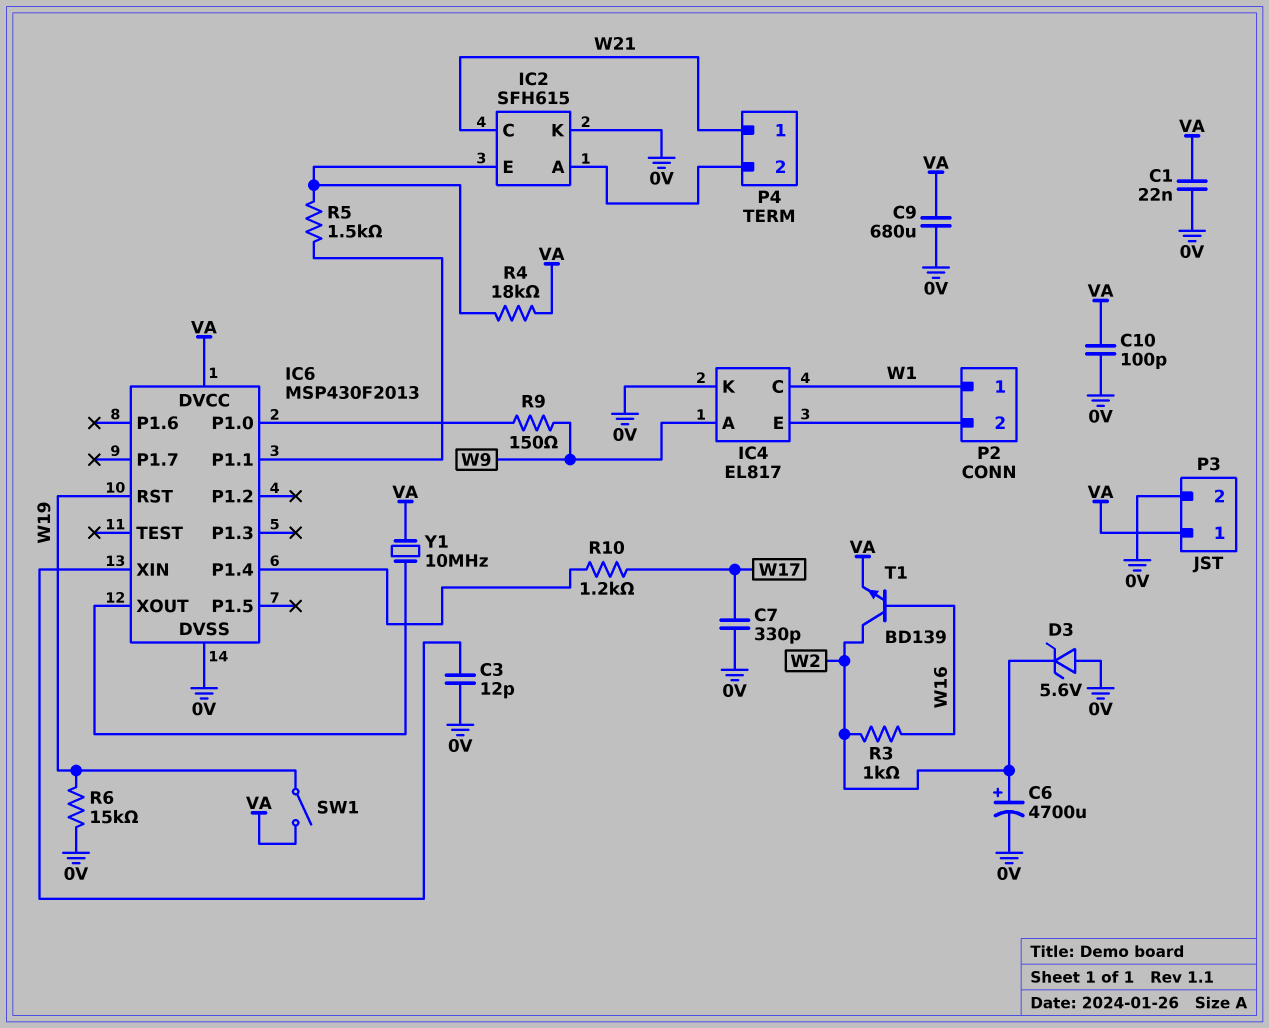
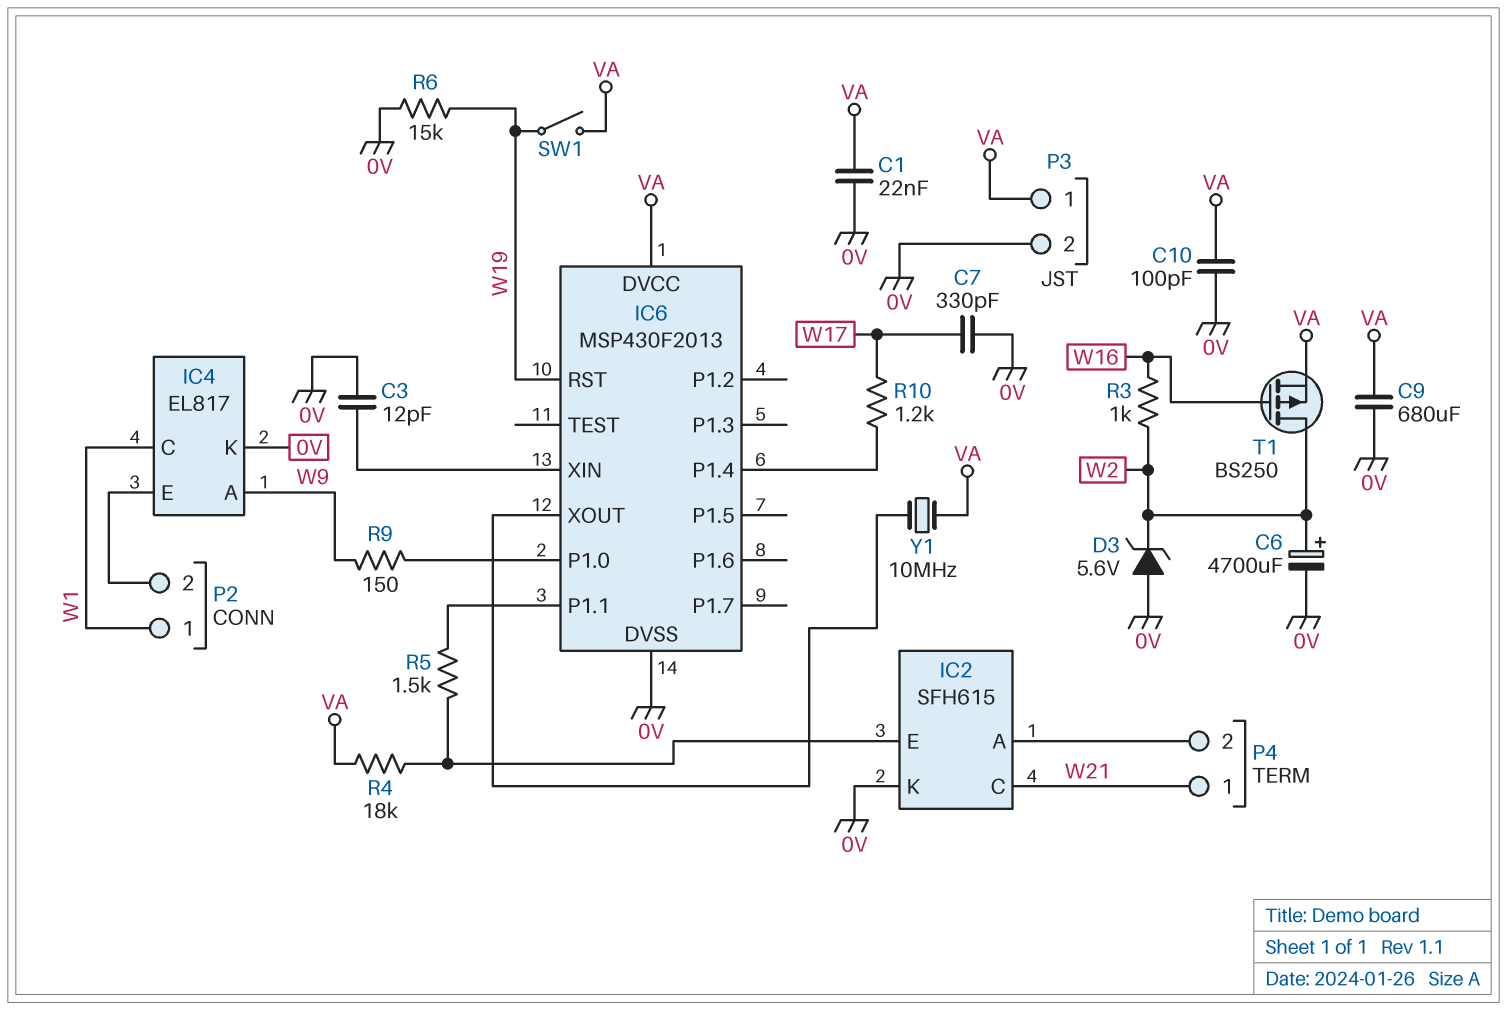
T1: NPN BD139 (B W16, C W2, E VA) -> PMOS BS250 (G W16, D W2, S VA)

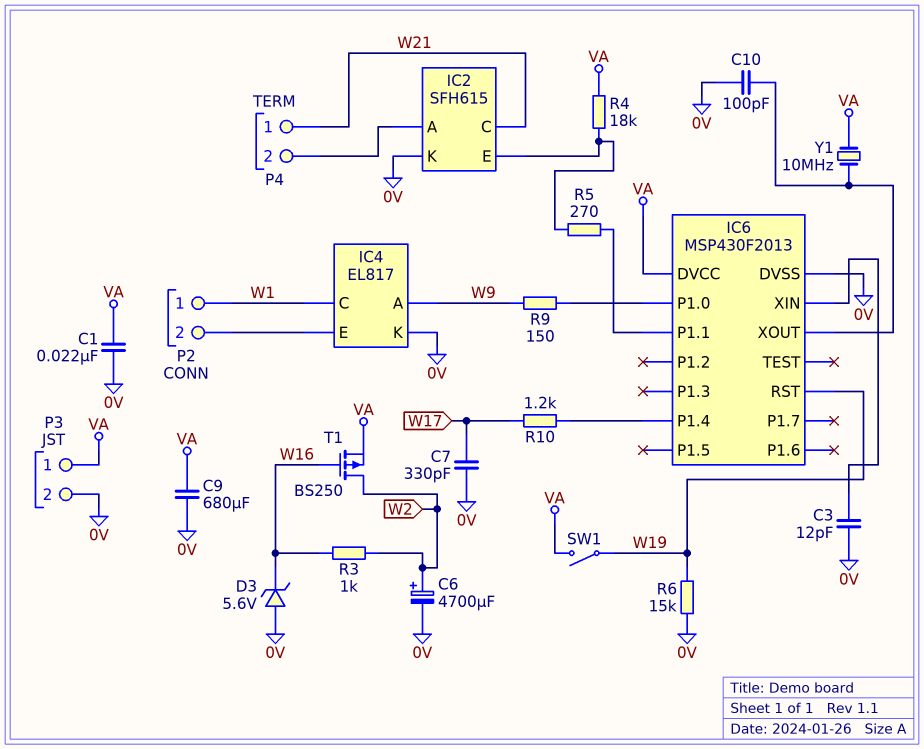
C10: 100pF (0V, VA) -> 100pF (0V, IC6/XOUT)
D3: zener 5.6V (A 0V, K W2) -> zener 5.6V (A 0V, K W16)
R5: 1.5k (IC2/E, IC6/P1.1) -> 270 (IC2/E, IC6/P1.1)

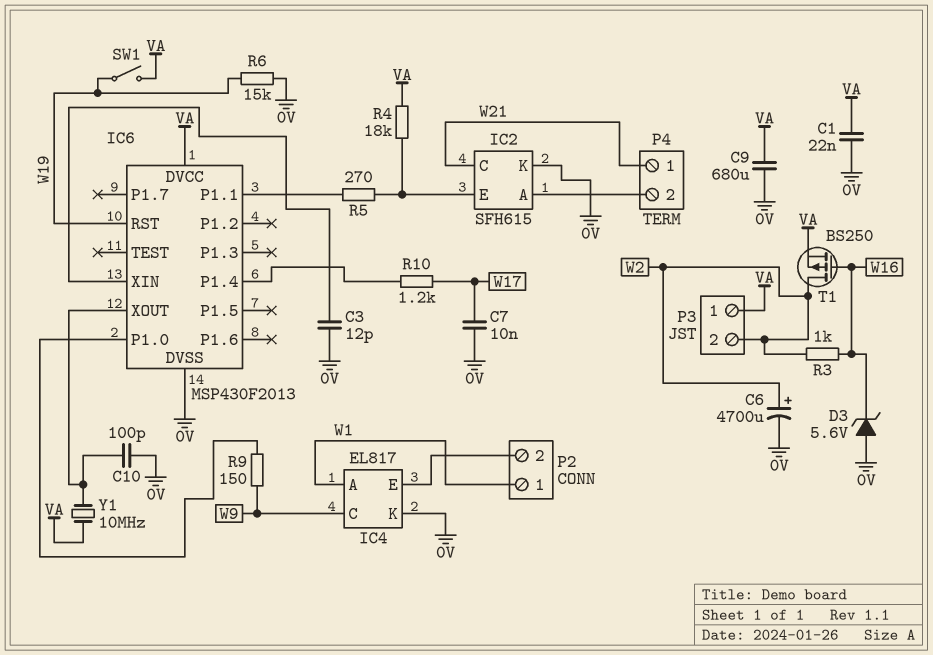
C7: 330pF (0V, W17) -> 10nF (0V, W17)
IC4 pin A: W9 -> W1
IC4 pin C: W1 -> W9
P3 pin 2: 0V -> W2

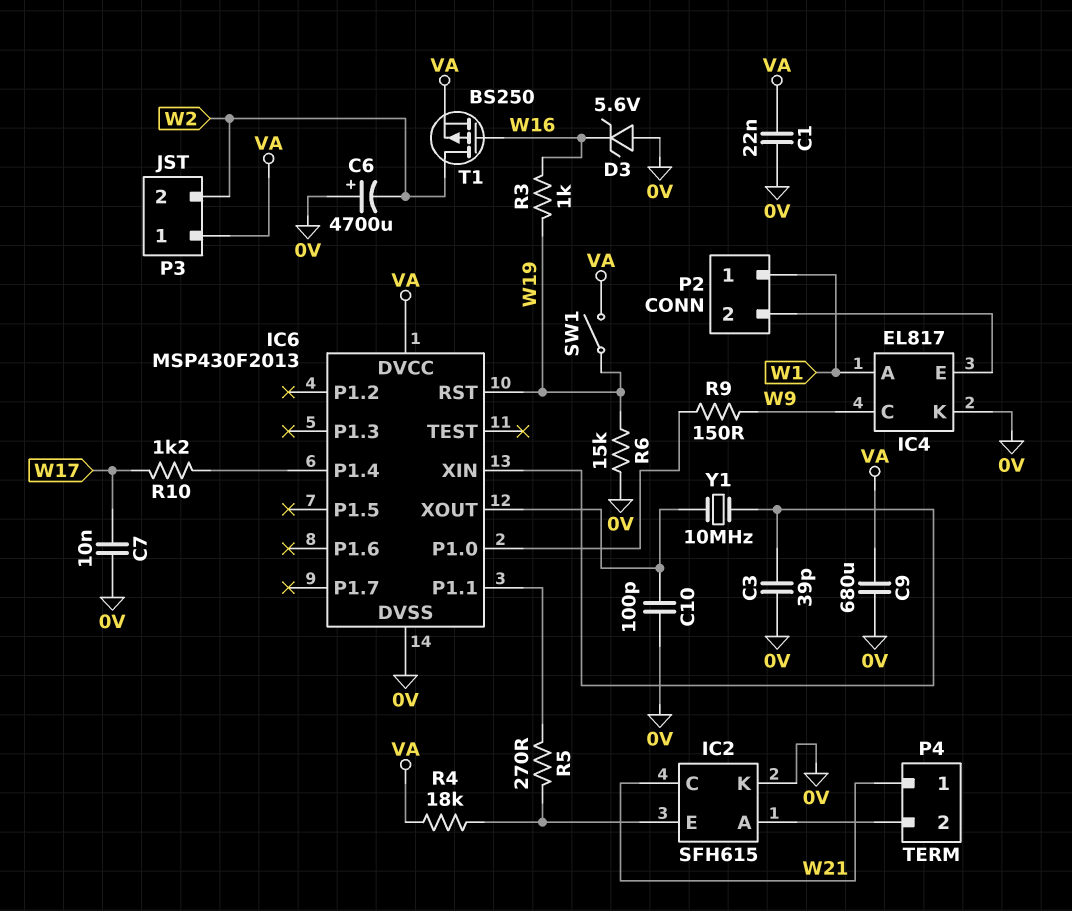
C3: 12pF (0V, IC6/XIN) -> 39pF (0V, IC6/XIN)
C6: 4700uF (plus W2, minus 0V) -> 4700uF (plus 0V, minus W2)
R3: 1k (W2, W16) -> 1k (W16, W19)
Y1: 10MHz (IC6/XOUT, VA) -> 10MHz (IC6/XIN, IC6/XOUT)

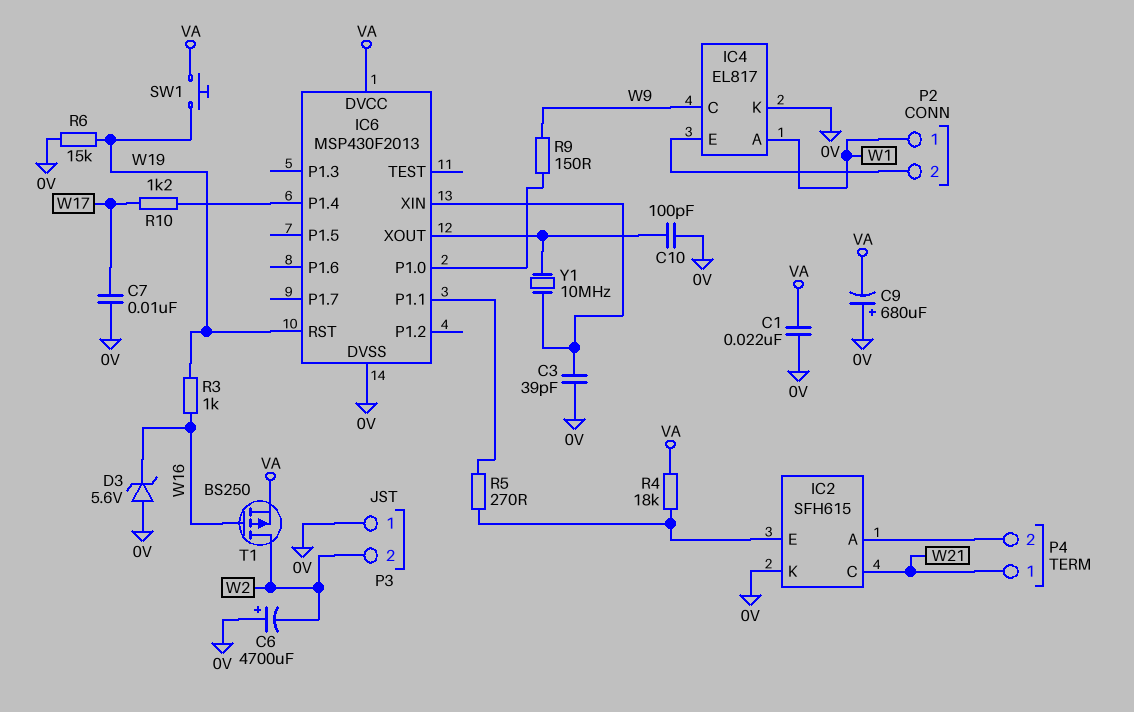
C9: 680uF (0V, VA) -> 680uF (plus 0V, minus VA)
P3 pin 1: VA -> 0V
SW1: switch (VA, W19) -> button (VA, W19)

